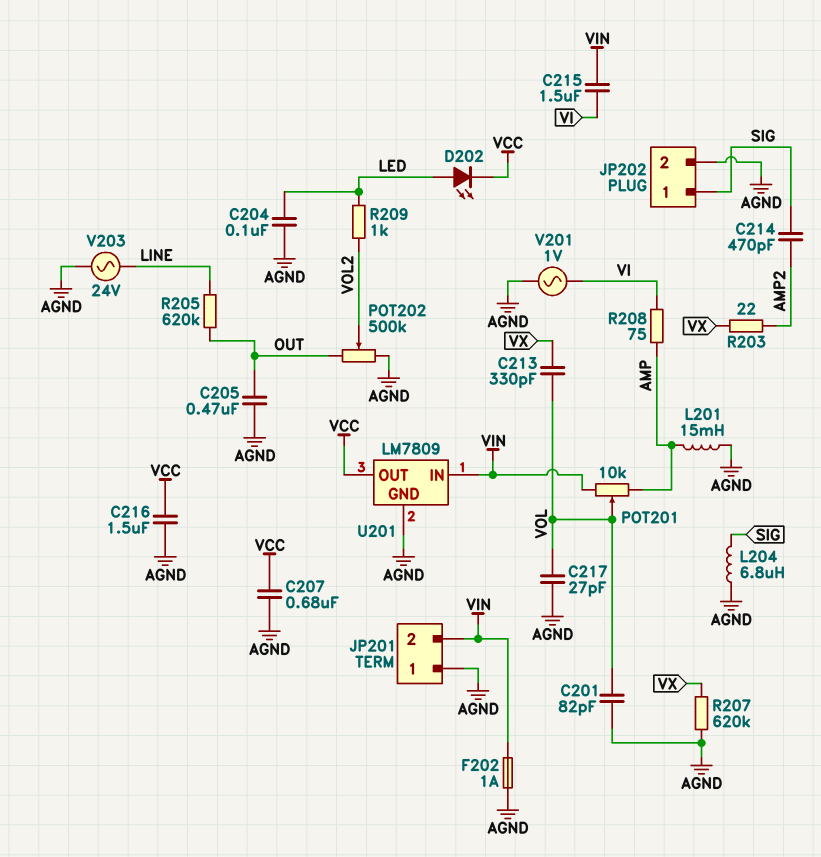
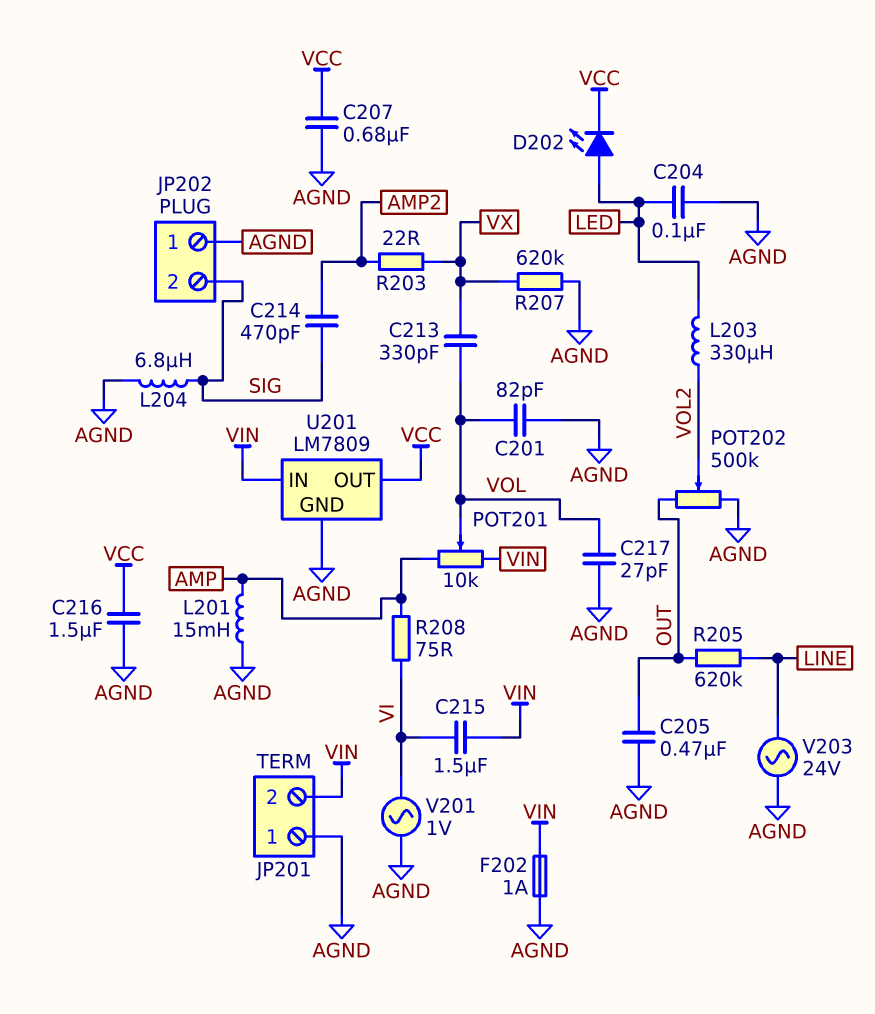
JP202 pin 1: SIG -> AGND
JP202 pin 2: AGND -> SIG
L203: none -> 330uH (LED, VOL2)
R209: 1k (LED, VOL2) -> none

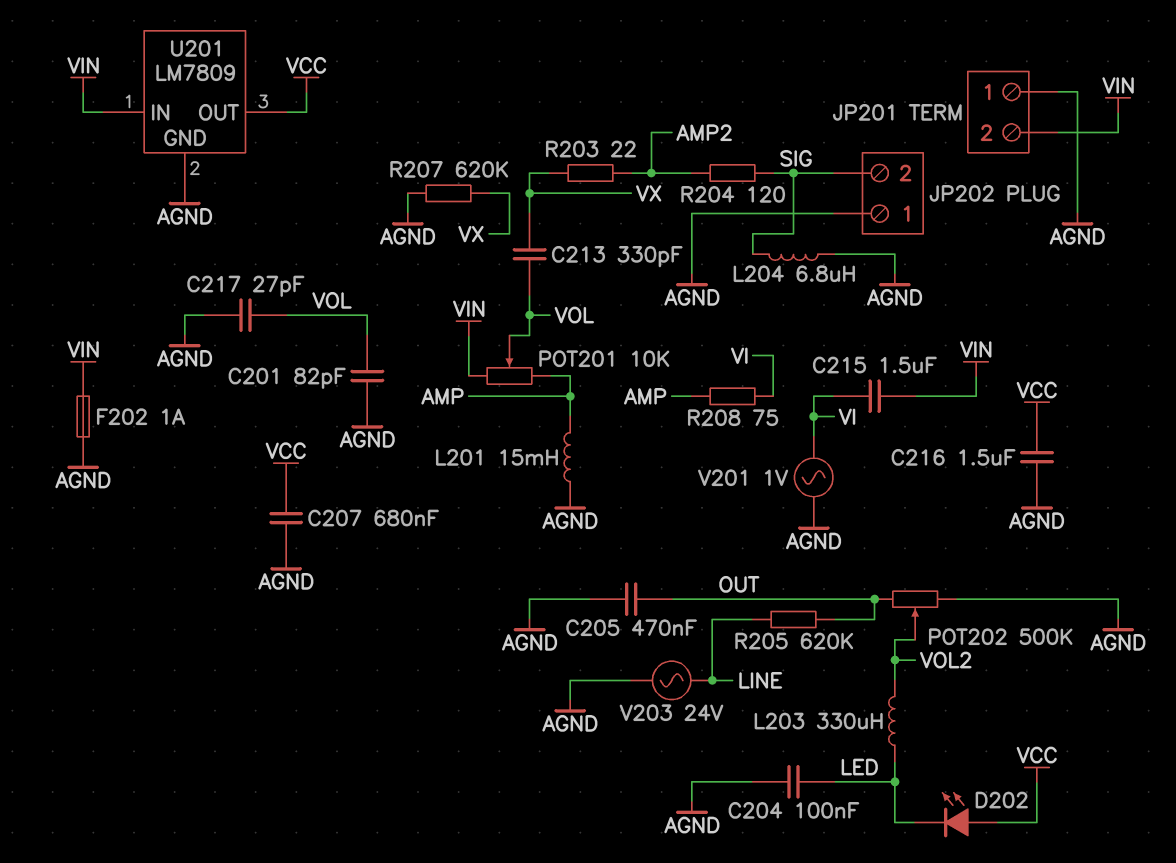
C214: 470pF (AMP2, SIG) -> none
D202: LED (A LED, K VCC) -> LED (A VCC, K LED)
R204: none -> 120 (AMP2, SIG)

